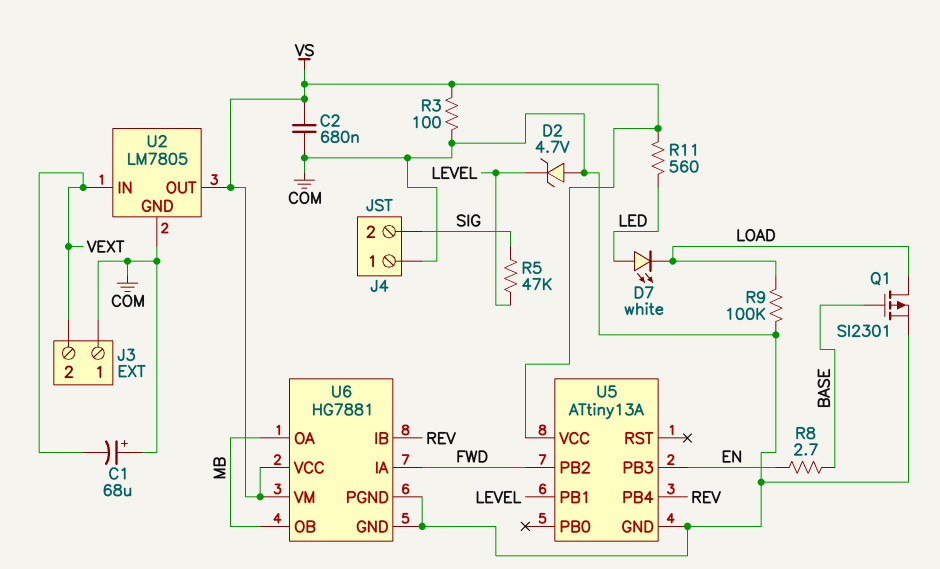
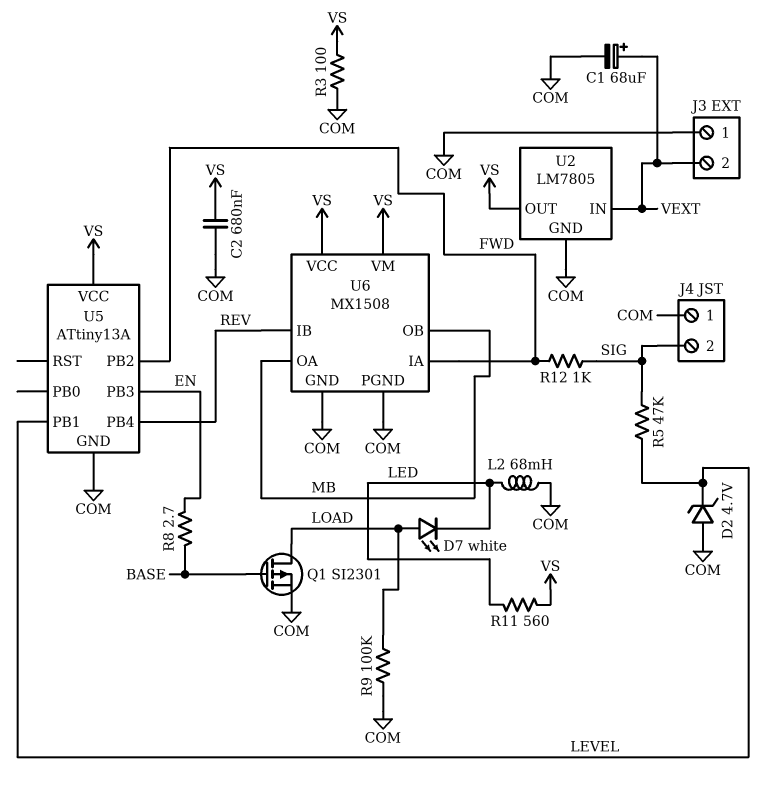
C1: 68uF (plus COM, minus VEXT) -> 68uF (plus VEXT, minus COM)
D7: LED white (A LED, K LOAD) -> LED white (A LOAD, K LED)
L2: none -> 68mH (COM, LED)
R12: none -> 1k (FWD, SIG)
U6: HG7881 -> MX1508

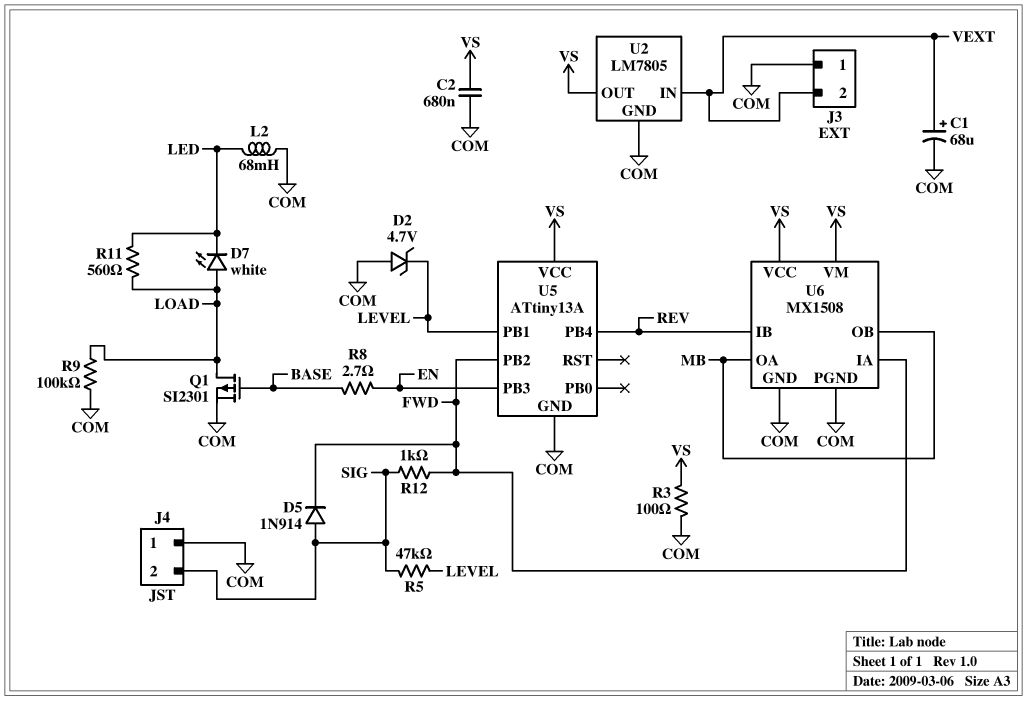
D5: none -> diode 1N914 (A SIG, K FWD)
R11: 560 (LED, VS) -> 560 (LED, LOAD)

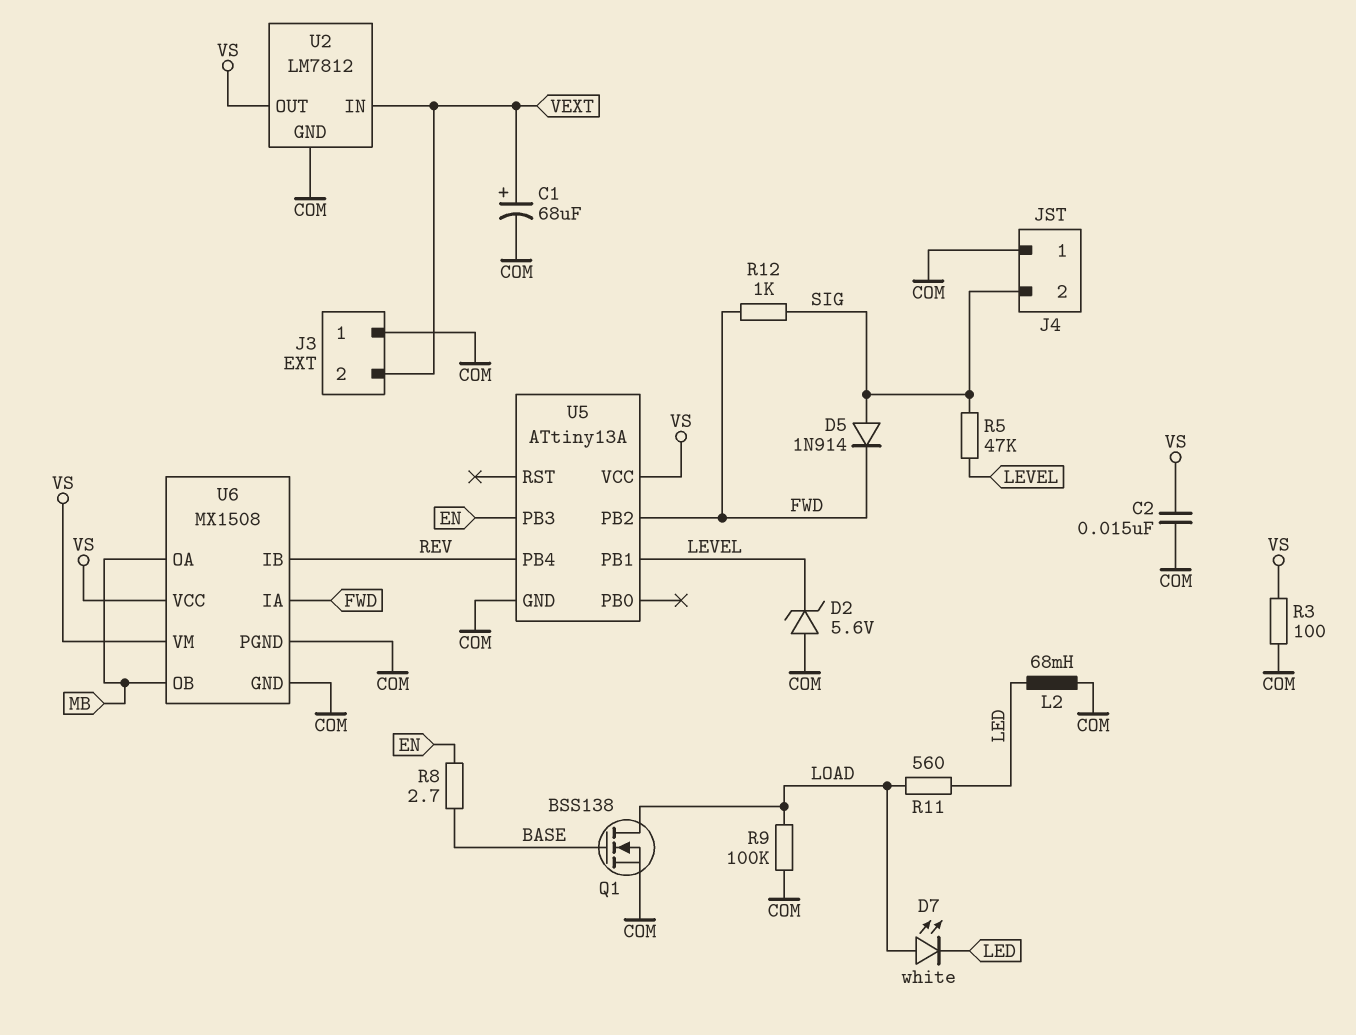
C2: 680nF (COM, VS) -> 15nF (COM, VS)
D2: zener 4.7V (A COM, K LEVEL) -> zener 5.6V (A COM, K LEVEL)
Q1: PMOS SI2301 (G BASE, D LOAD, S COM) -> NMOS BSS138 (G BASE, D LOAD, S COM)
U2: LM7805 -> LM7812

